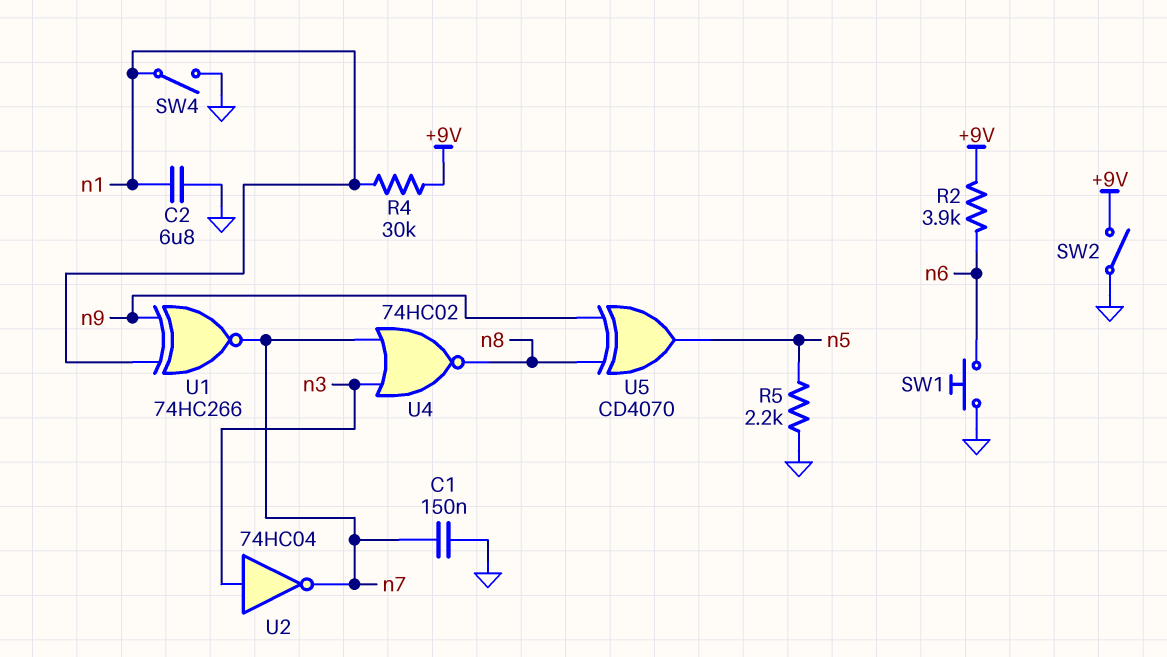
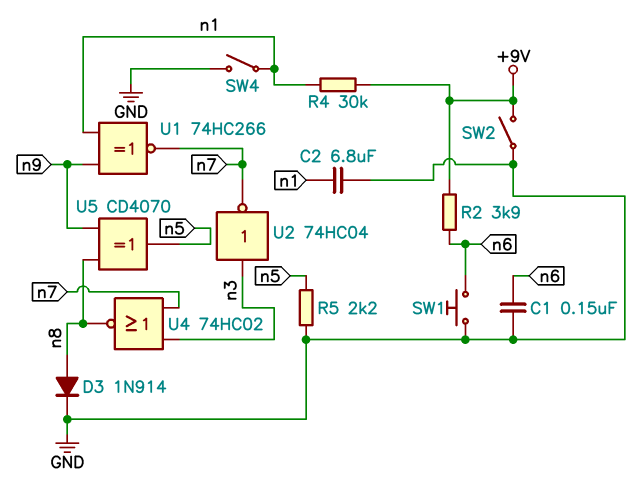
C1: 150nF (GND, n7) -> 150nF (GND, n6)
D3: none -> diode 1N914 (A n8, K GND)

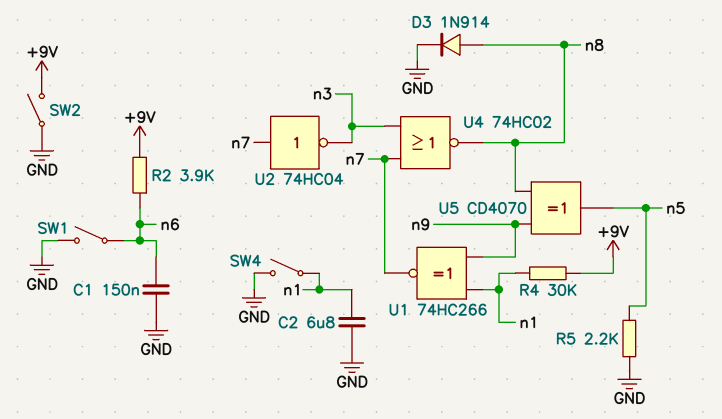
SW1: button (GND, n6) -> switch (GND, n6)
U2: NOT 74HC04 (in n3, out n7) -> NOT 74HC04 (in n7, out n3)

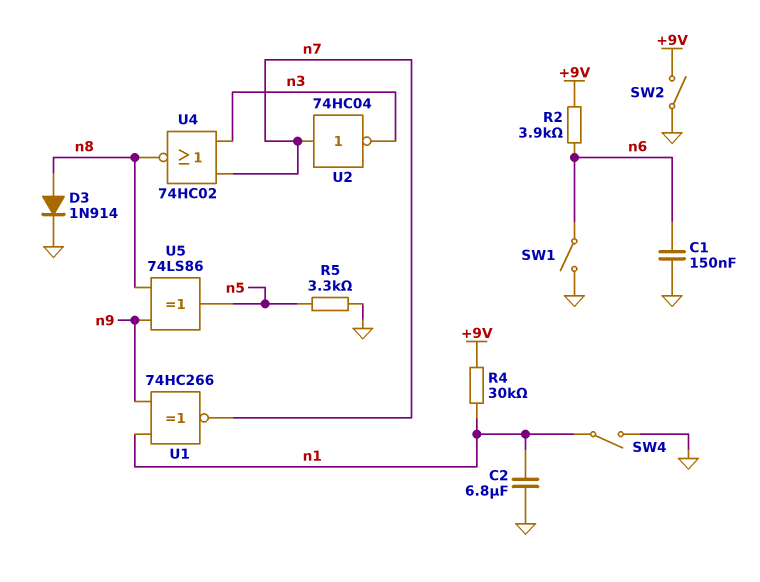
R5: 2.2k (GND, n5) -> 3.3k (GND, n5)
U5: XOR CD4070 (in n8, in n9, out n5) -> XOR 74LS86 (in n8, in n9, out n5)

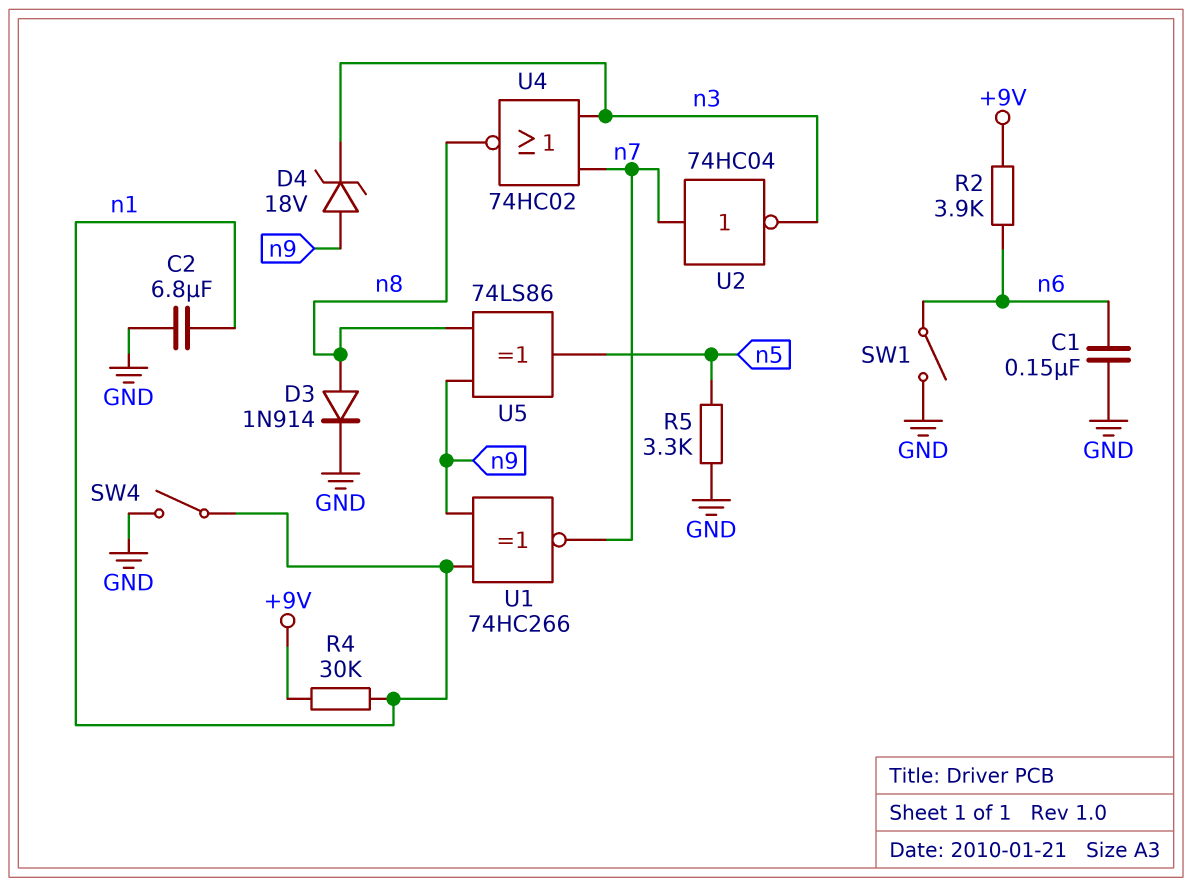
D4: none -> zener 18V (A n9, K n3)
SW2: switch (+9V, GND) -> none

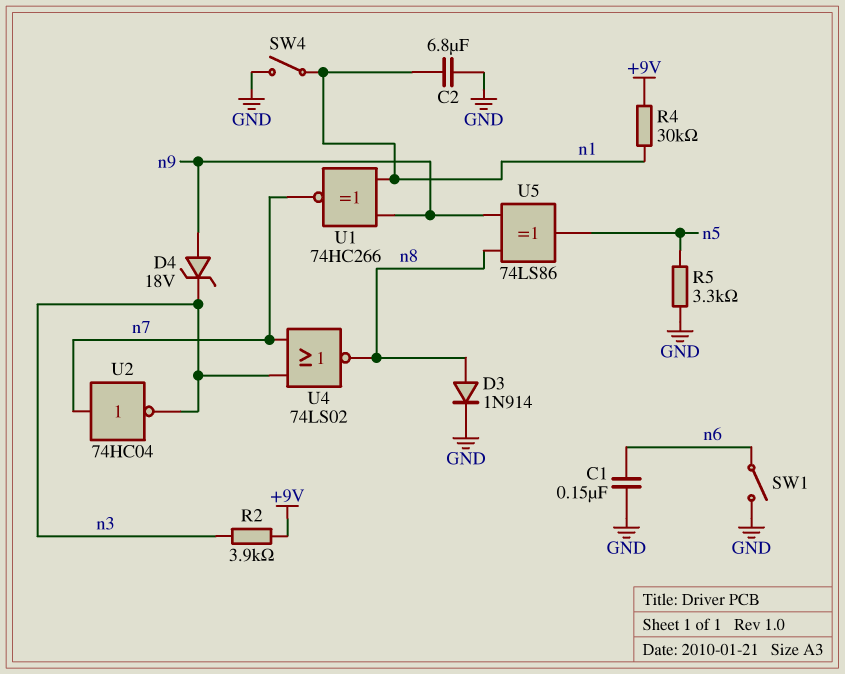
R2: 3.9k (+9V, n6) -> 3.9k (+9V, n3)
U4: NOR 74HC02 (in n3, in n7, out n8) -> NOR 74LS02 (in n3, in n7, out n8)

